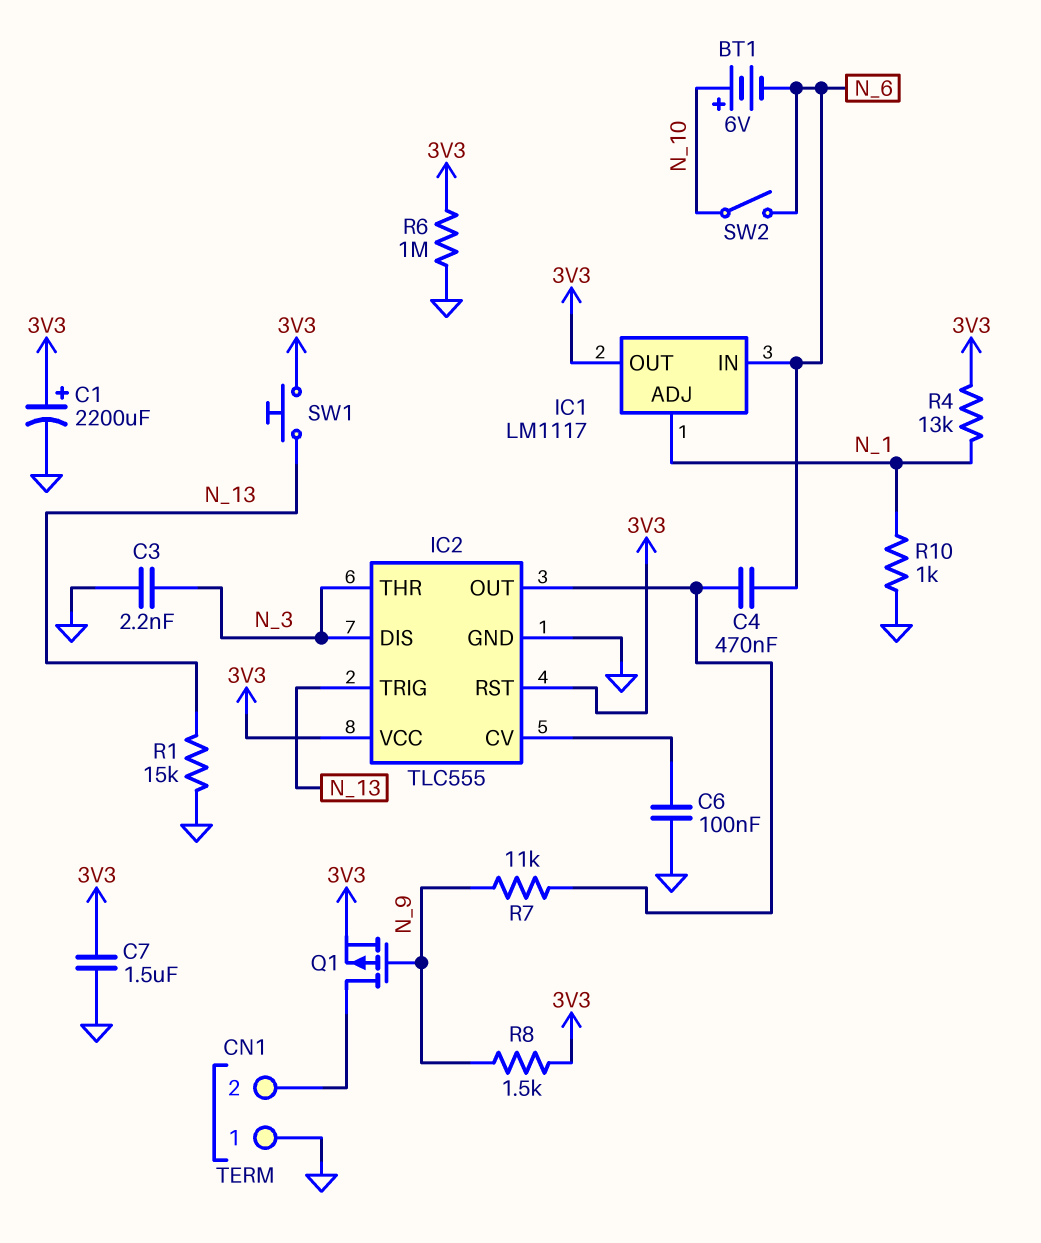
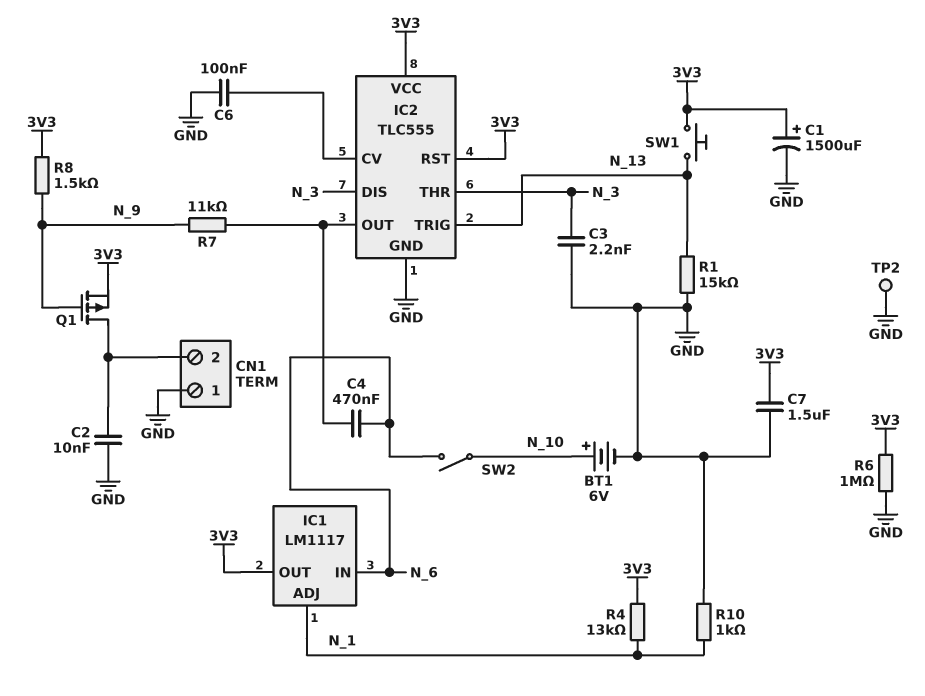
BT1: 6V (plus N_10, minus N_6) -> 6V (plus N_10, minus GND)
C1: 2200uF (plus 3V3, minus GND) -> 1500uF (plus 3V3, minus GND)
C2: none -> 10nF (CN1/2, GND)
TP2: none -> test point (GND)

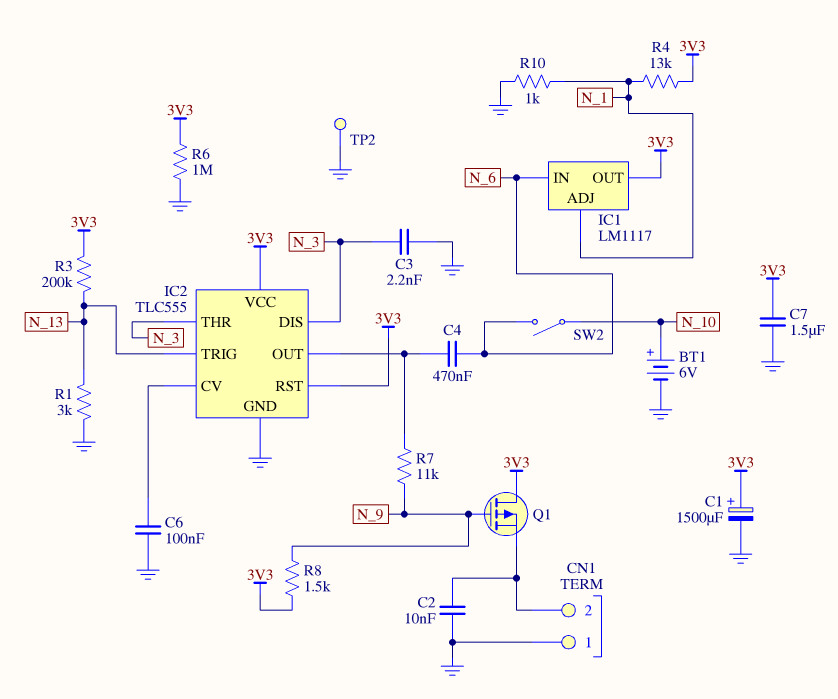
Q1: PMOS (G N_9, D CN1/2, S 3V3) -> PMOS (G N_9, D 3V3, S CN1/2)
R1: 15k (GND, N_13) -> 3k (GND, N_13)
R3: none -> 200k (3V3, N_13)
SW1: button (3V3, N_13) -> none

